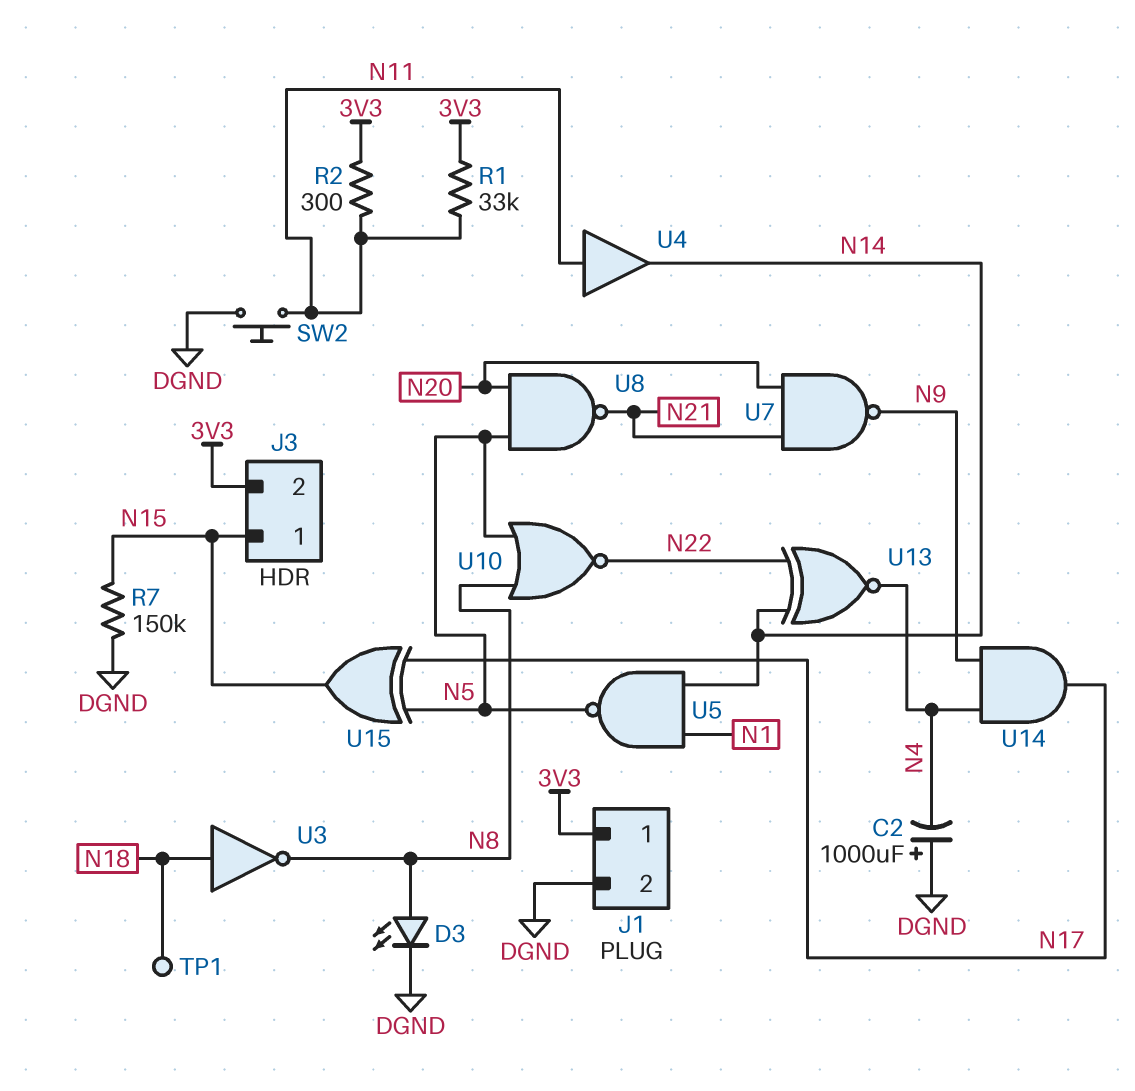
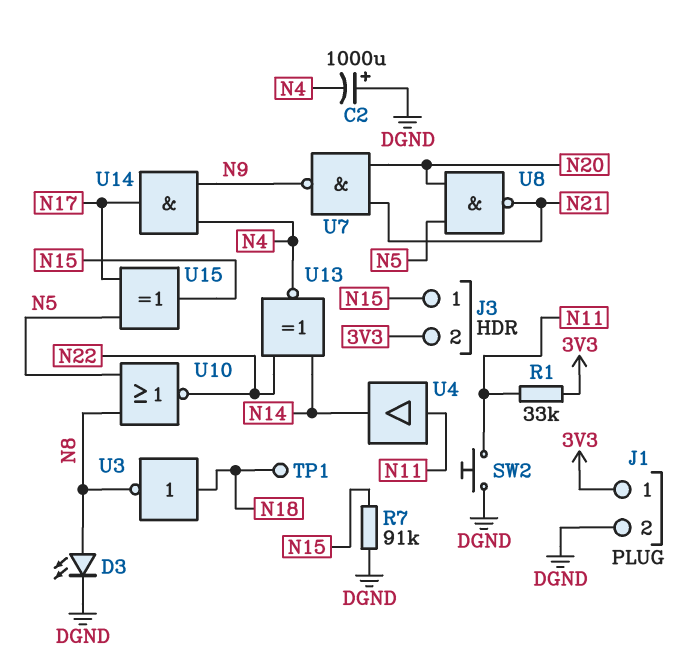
R2: 300 (3V3, N11) -> none
R7: 150k (DGND, N15) -> 91k (DGND, N15)
U5: NAND (in N1, in N14, out N5) -> none

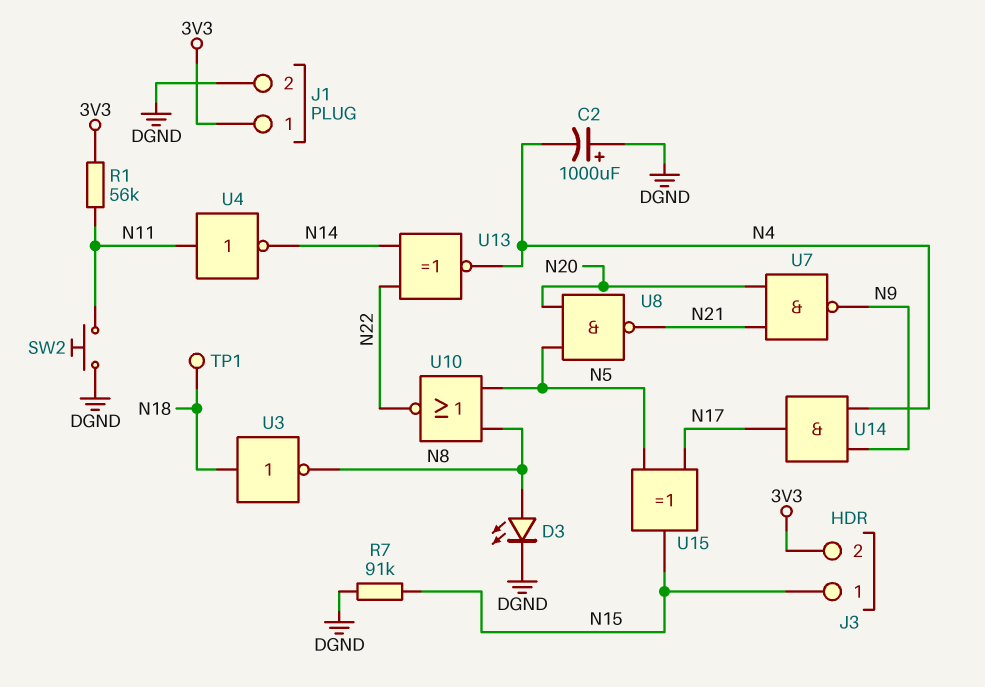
R1: 33k (3V3, N11) -> 56k (3V3, N11)
U4: buffer (in N11, out N14) -> NOT (in N11, out N14)

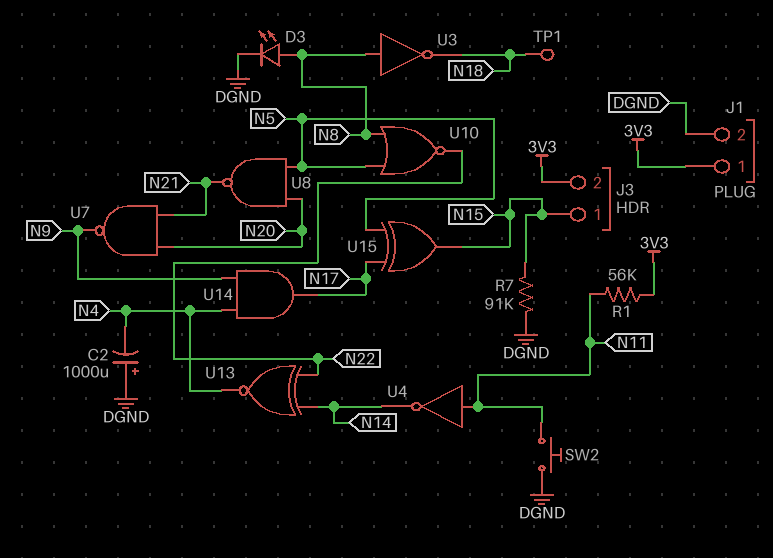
U3: NOT (in N18, out N8) -> NOT (in N8, out N18)

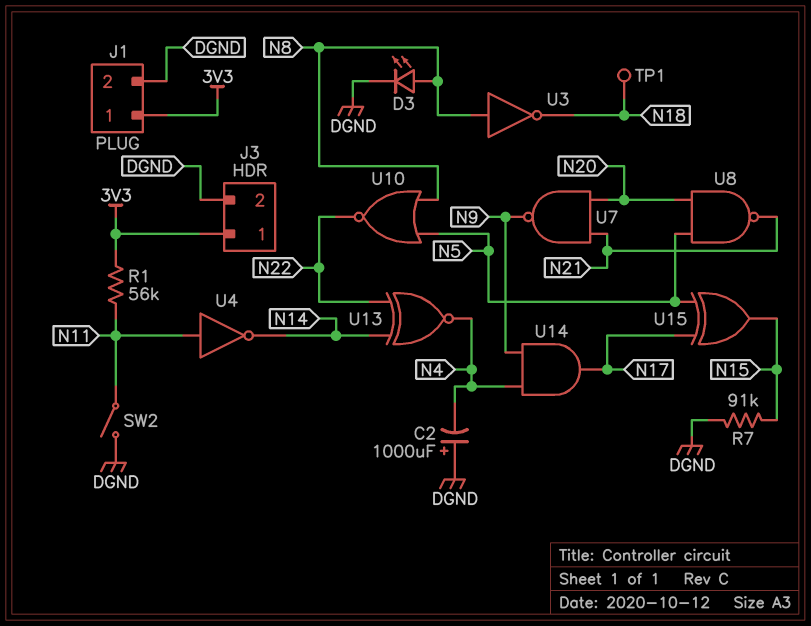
J3 pin 1: N15 -> 3V3
J3 pin 2: 3V3 -> DGND
SW2: button (DGND, N11) -> switch (DGND, N11)

